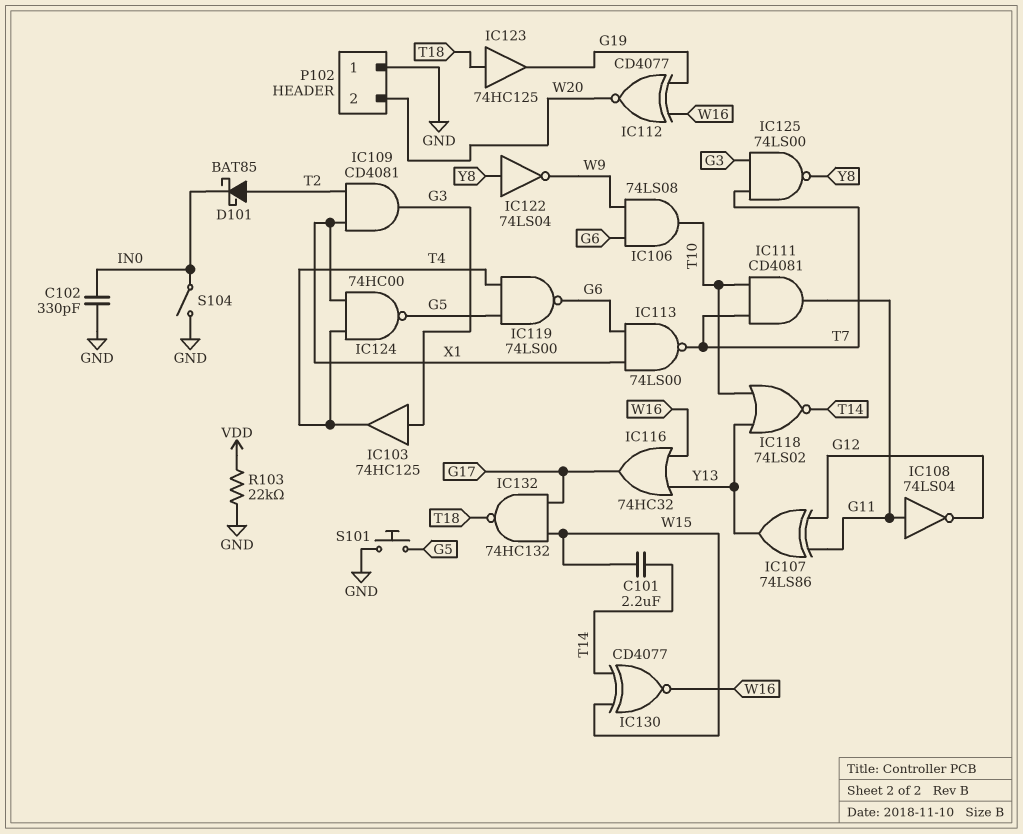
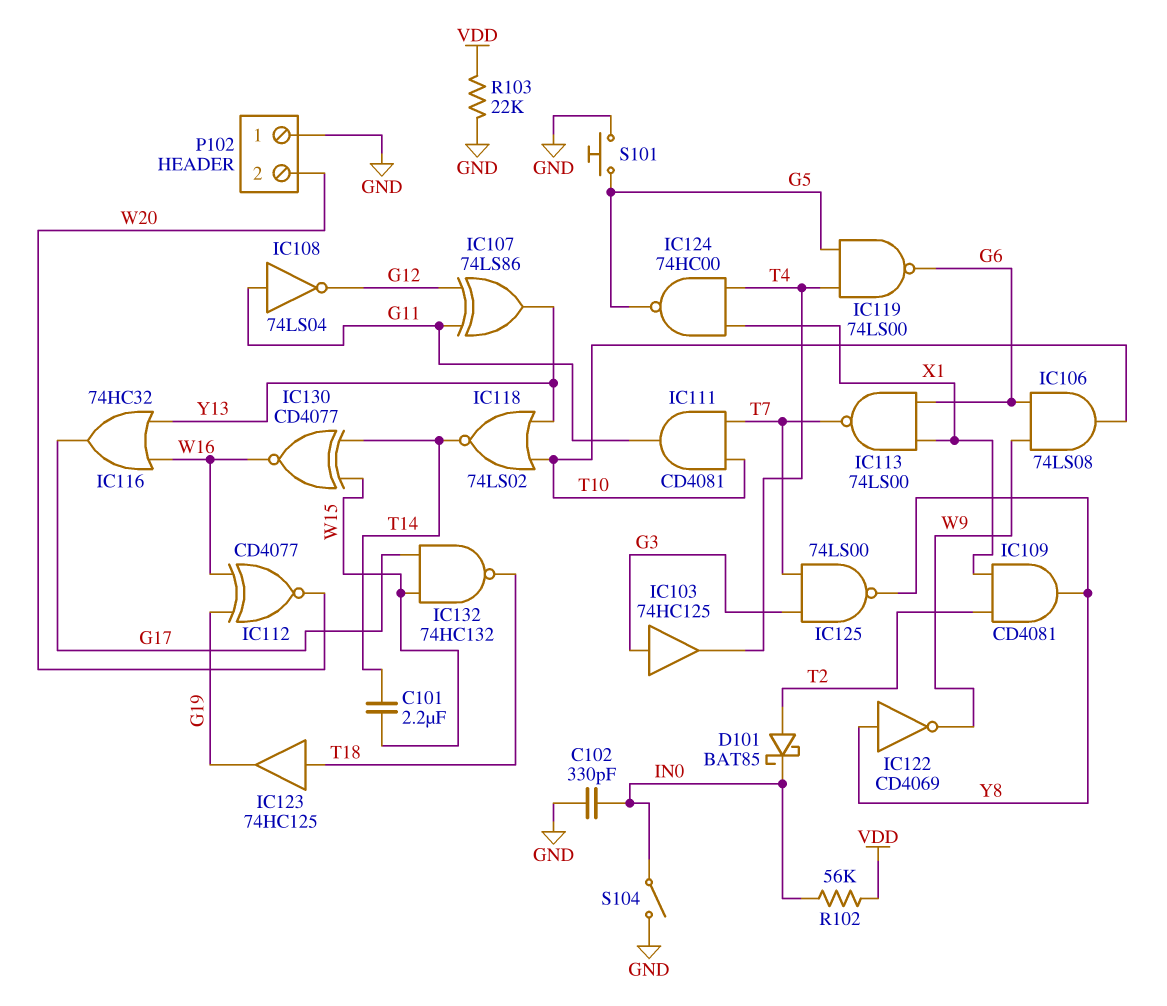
IC109: AND CD4081 (in T2, in X1, out G3) -> AND CD4081 (in T2, in X1, out Y8)
IC122: NOT 74LS04 (in Y8, out W9) -> NOT CD4069 (in Y8, out W9)
R102: none -> 56k (IN0, VDD)

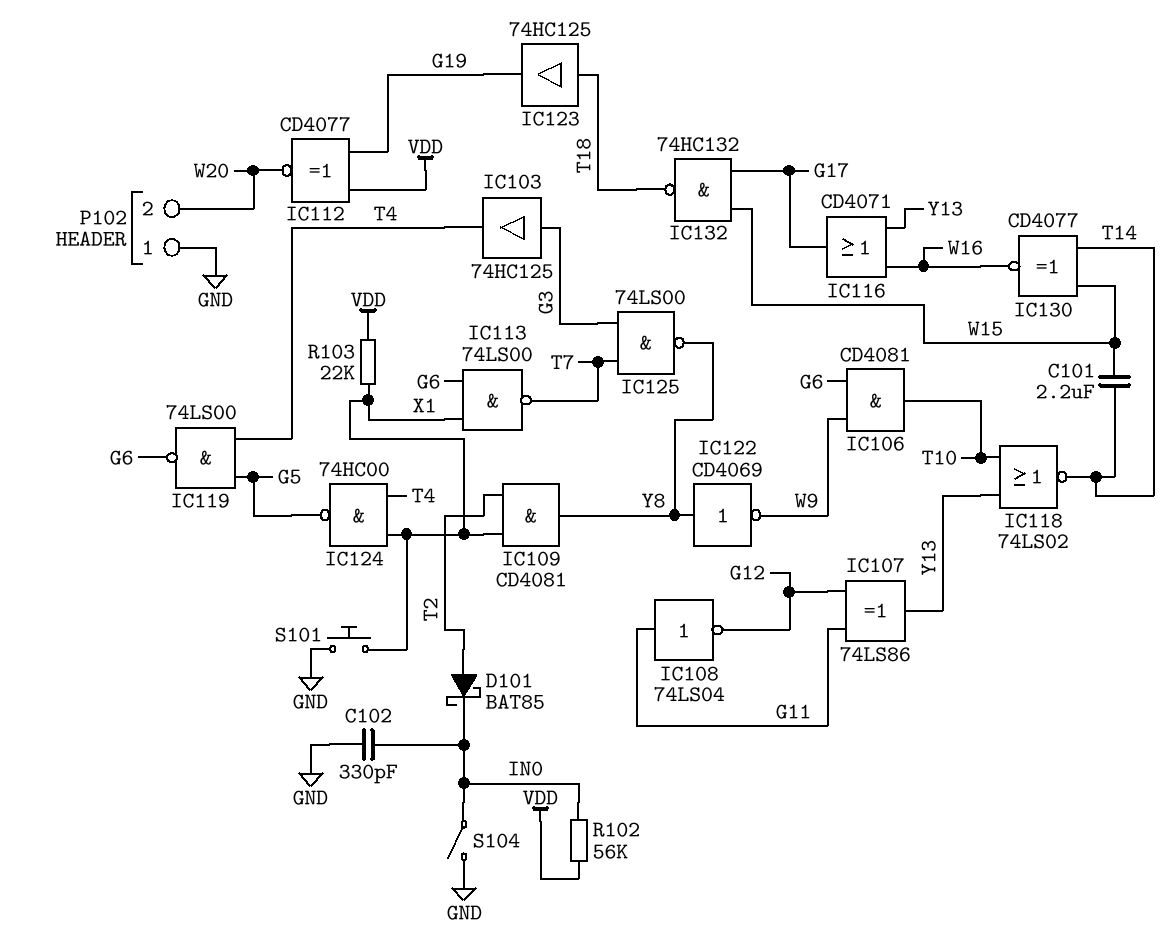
IC106: AND 74LS08 (in G6, in W9, out T10) -> AND CD4081 (in G6, in W9, out T10)
IC111: AND CD4081 (in T7, in T10, out G11) -> none
IC112: XNOR CD4077 (in G19, in W16, out W20) -> XNOR CD4077 (in G19, in VDD, out W20)
IC116: OR 74HC32 (in W16, in Y13, out G17) -> OR CD4071 (in W16, in Y13, out G17)
R103: 22k (GND, VDD) -> 22k (VDD, X1)
S101: button (G5, GND) -> button (GND, X1)

